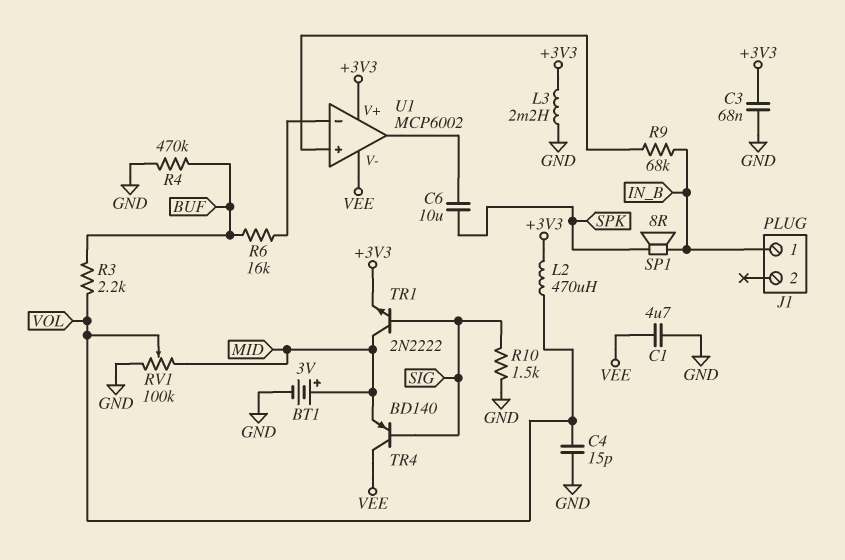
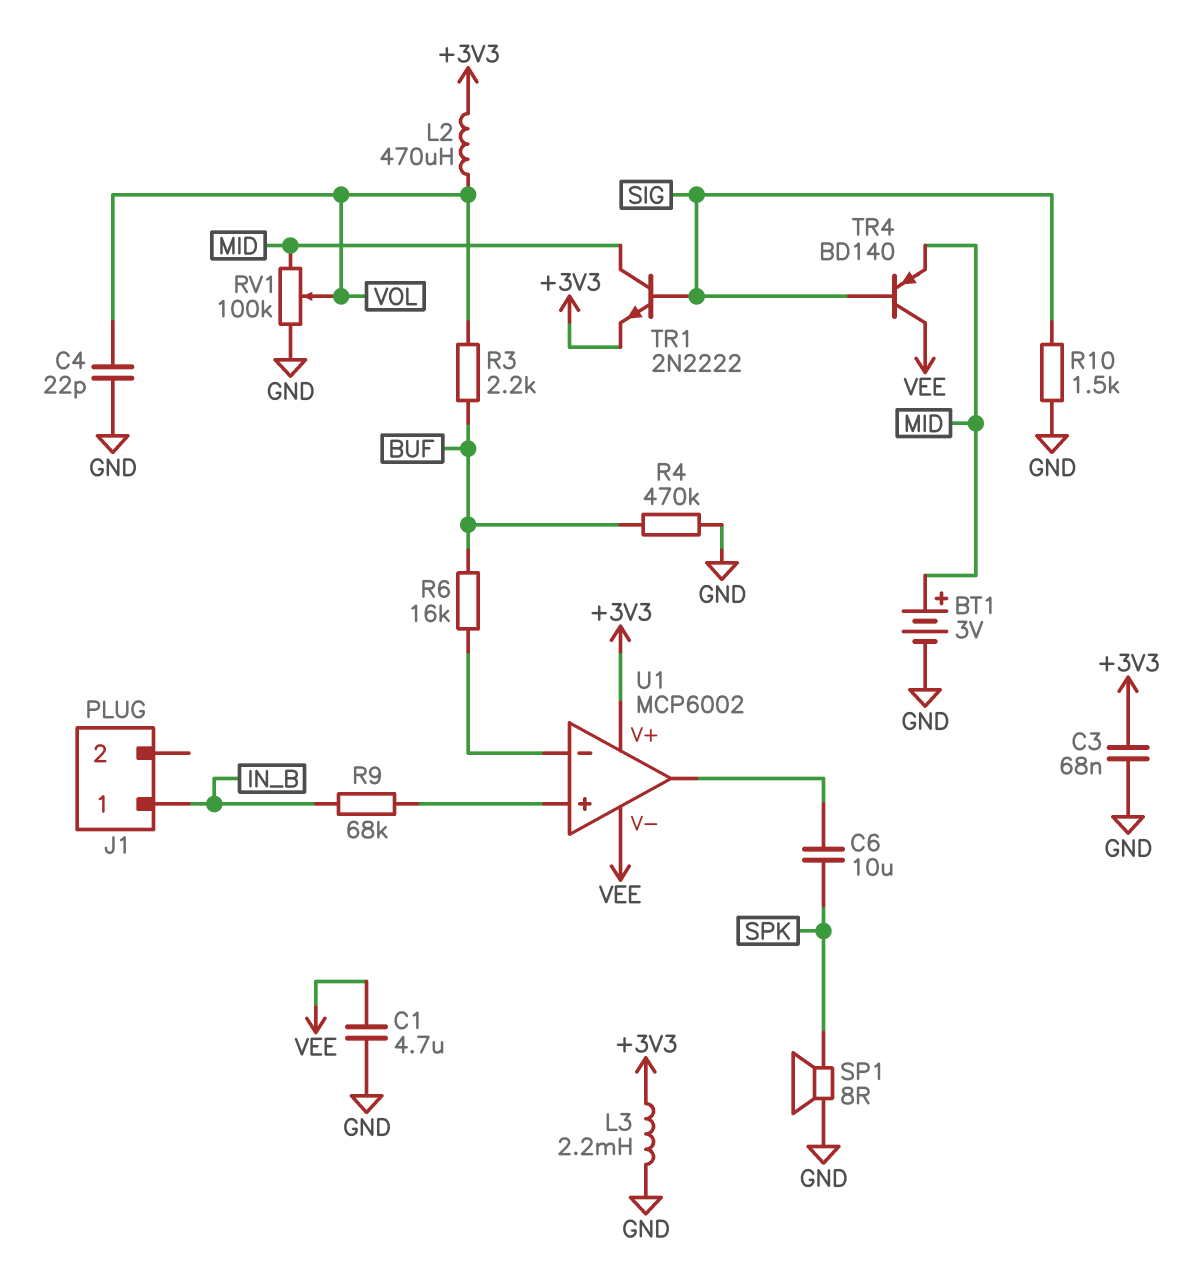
C4: 15pF (GND, VOL) -> 22pF (GND, VOL)
SP1: speaker 8R (IN_B, SPK) -> speaker 8R (GND, SPK)

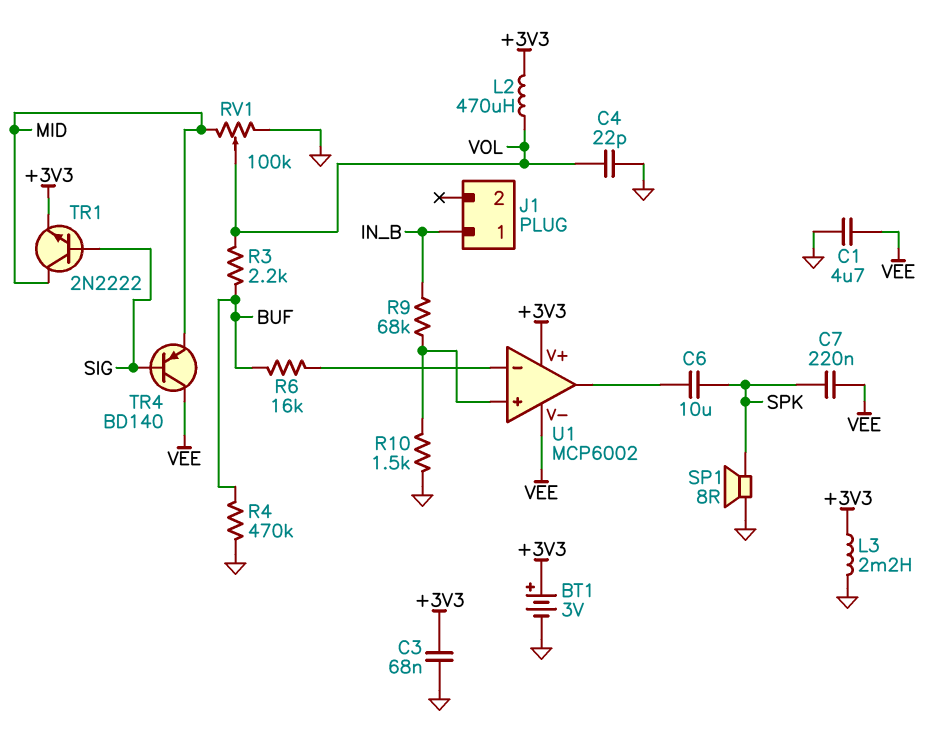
BT1: 3V (plus MID, minus GND) -> 3V (plus +3V3, minus GND)
C7: none -> 220nF (SPK, VEE)
R10: 1.5k (GND, SIG) -> 1.5k (GND, U1/in+)

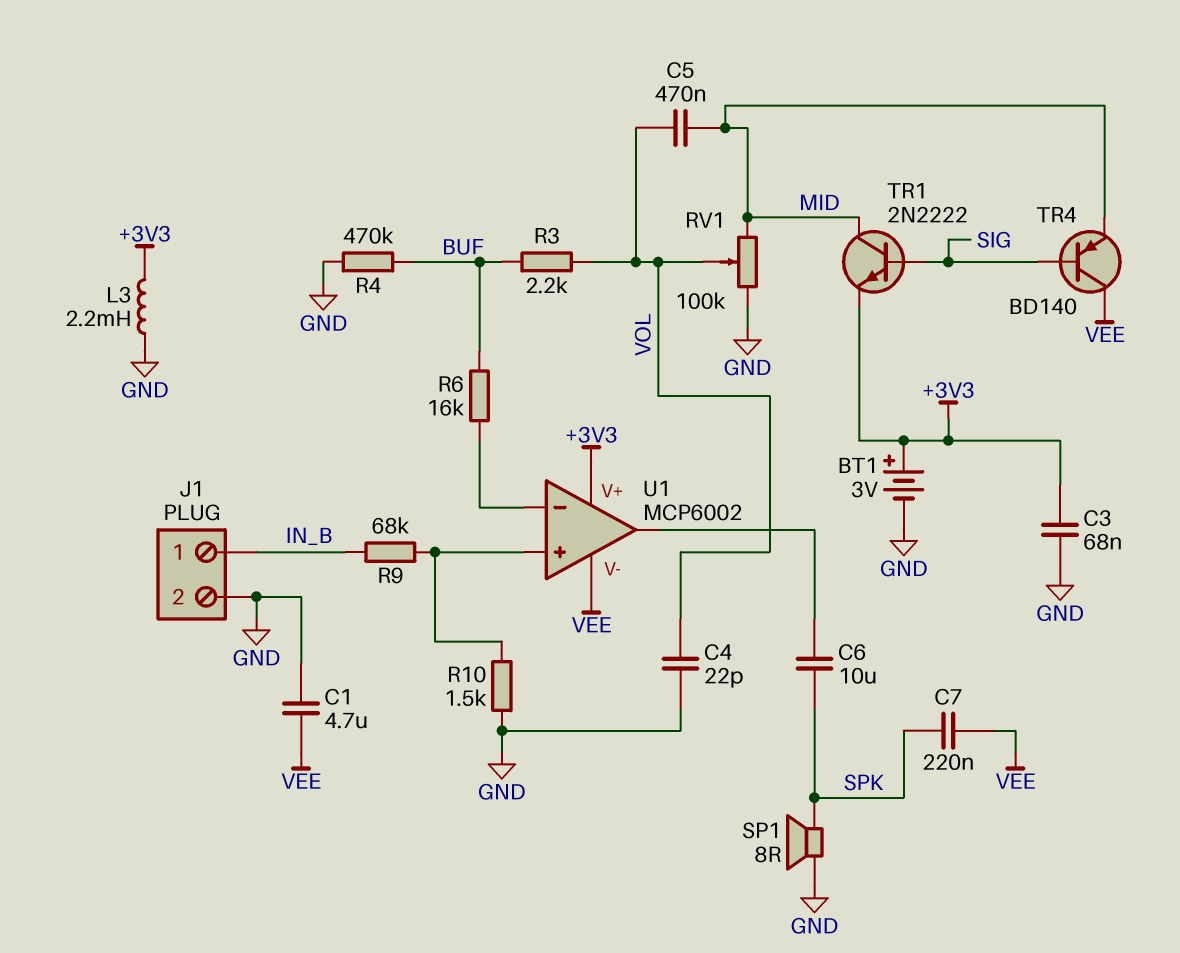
C5: none -> 470nF (MID, VOL)
J1 pin 2: none -> GND
L2: 470uH (+3V3, VOL) -> none

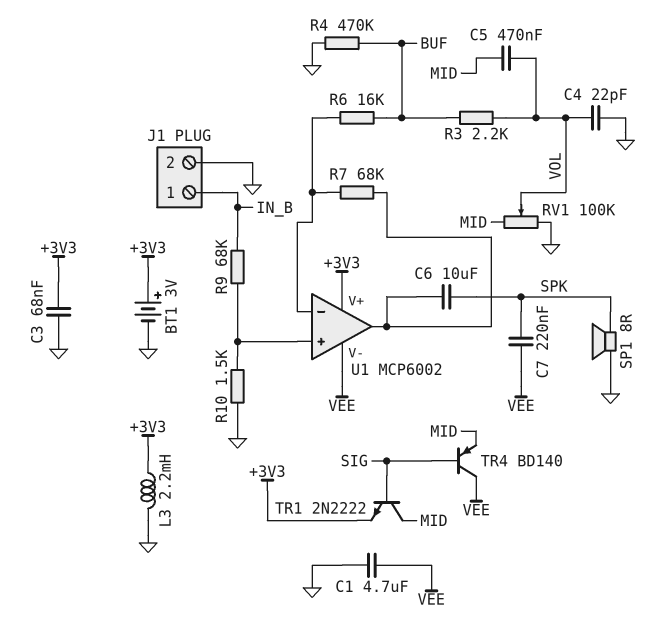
R7: none -> 68k (U1/in-, U1/out)

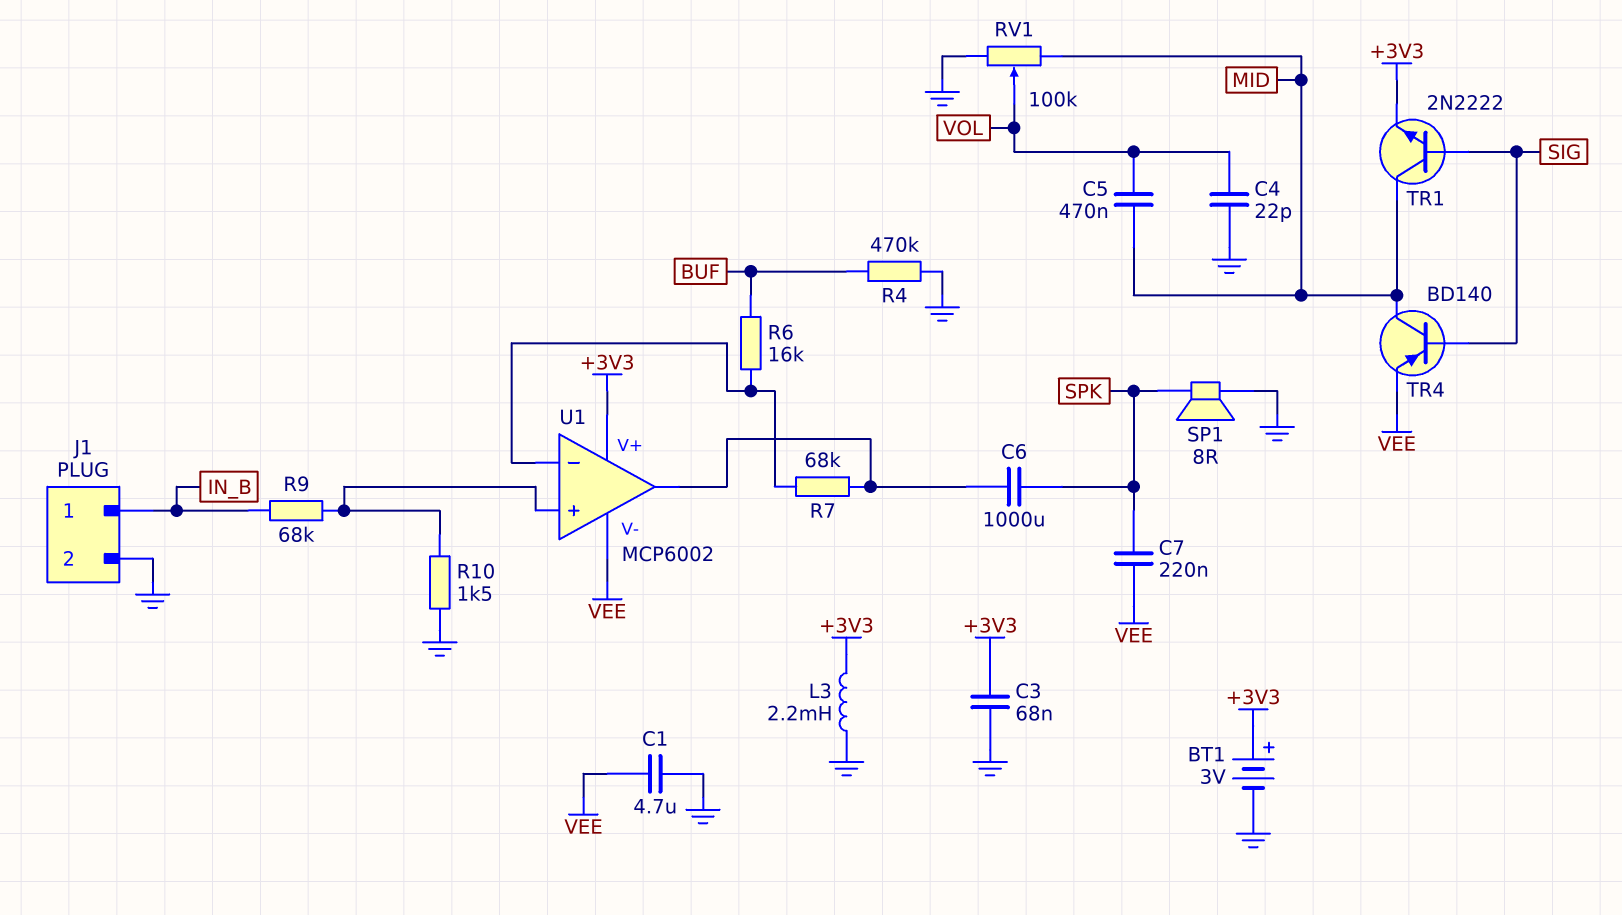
C6: 10uF (SPK, U1/out) -> 1000uF (SPK, U1/out)
R3: 2.2k (BUF, VOL) -> none
TR4: PNP BD140 (B SIG, C VEE, E MID) -> PNP BD140 (B SIG, C MID, E VEE)

